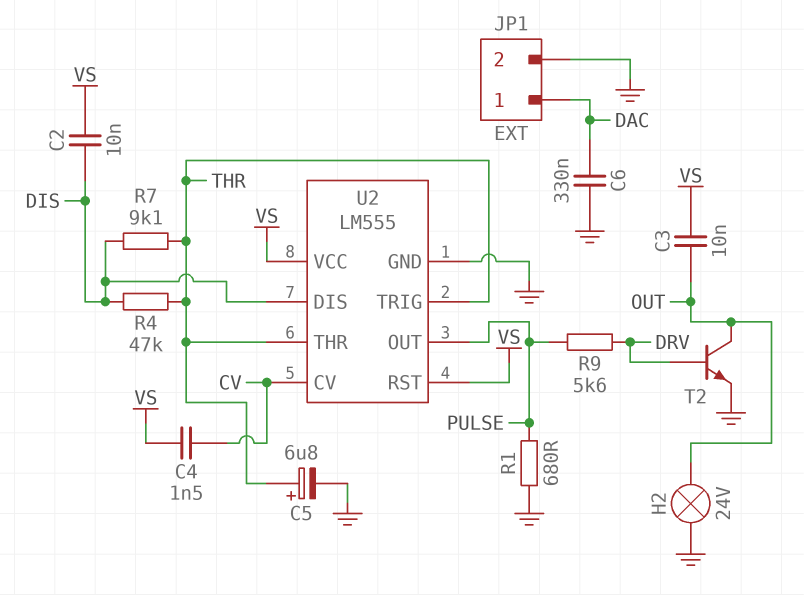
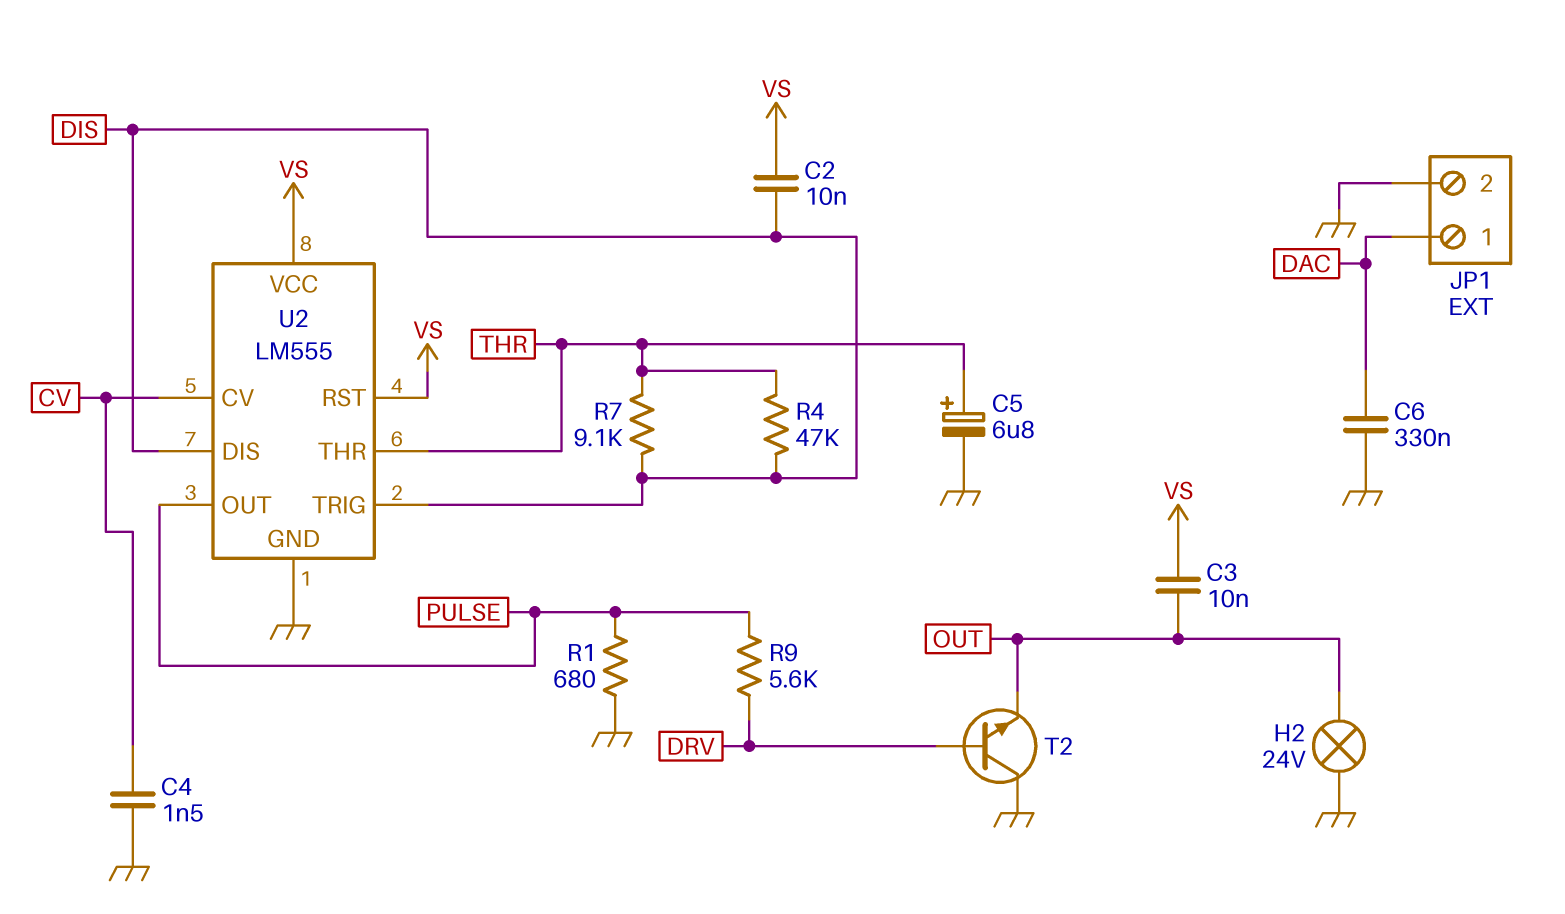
C4: 1.5nF (CV, VS) -> 1.5nF (CV, GND)
T2: NPN (B DRV, C OUT, E GND) -> NPN (B DRV, C GND, E OUT)
U2 pin TRIG: THR -> DIS

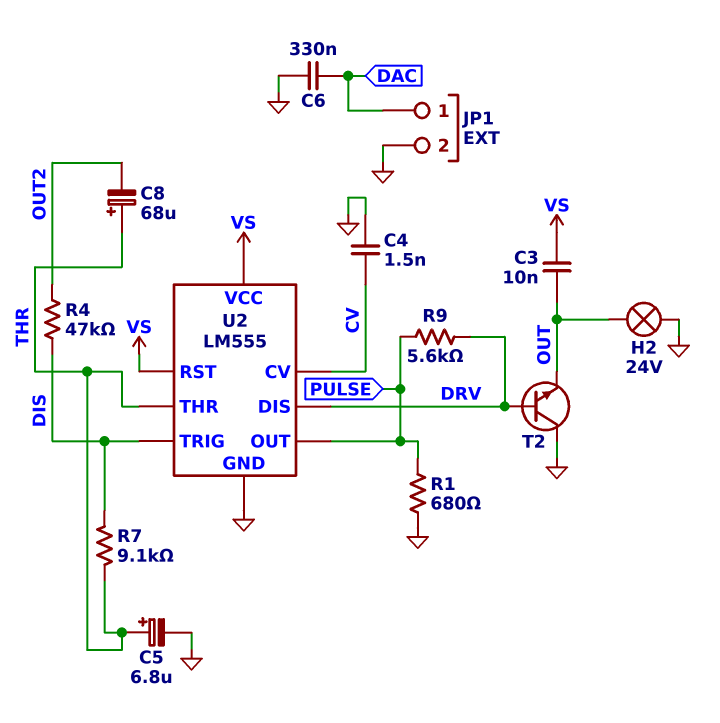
C2: 10nF (DIS, VS) -> none
C8: none -> 68uF (plus THR, minus OUT2)
R4: 47k (DIS, THR) -> 47k (DIS, OUT2)
U2 pin DIS: DIS -> DRV

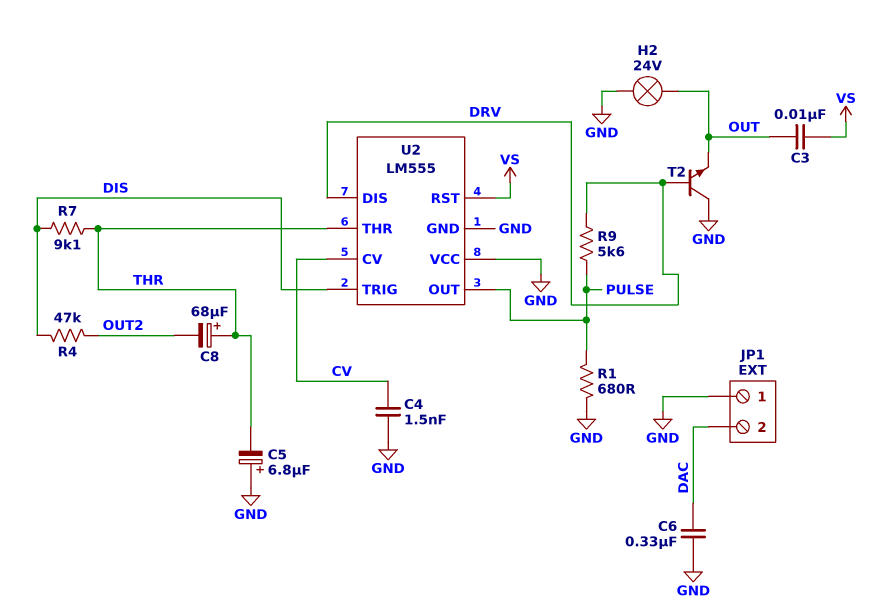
C5: 6.8uF (plus THR, minus GND) -> 6.8uF (plus GND, minus THR)
JP1 pin 1: DAC -> GND
JP1 pin 2: GND -> DAC
U2 pin VCC: VS -> GND

